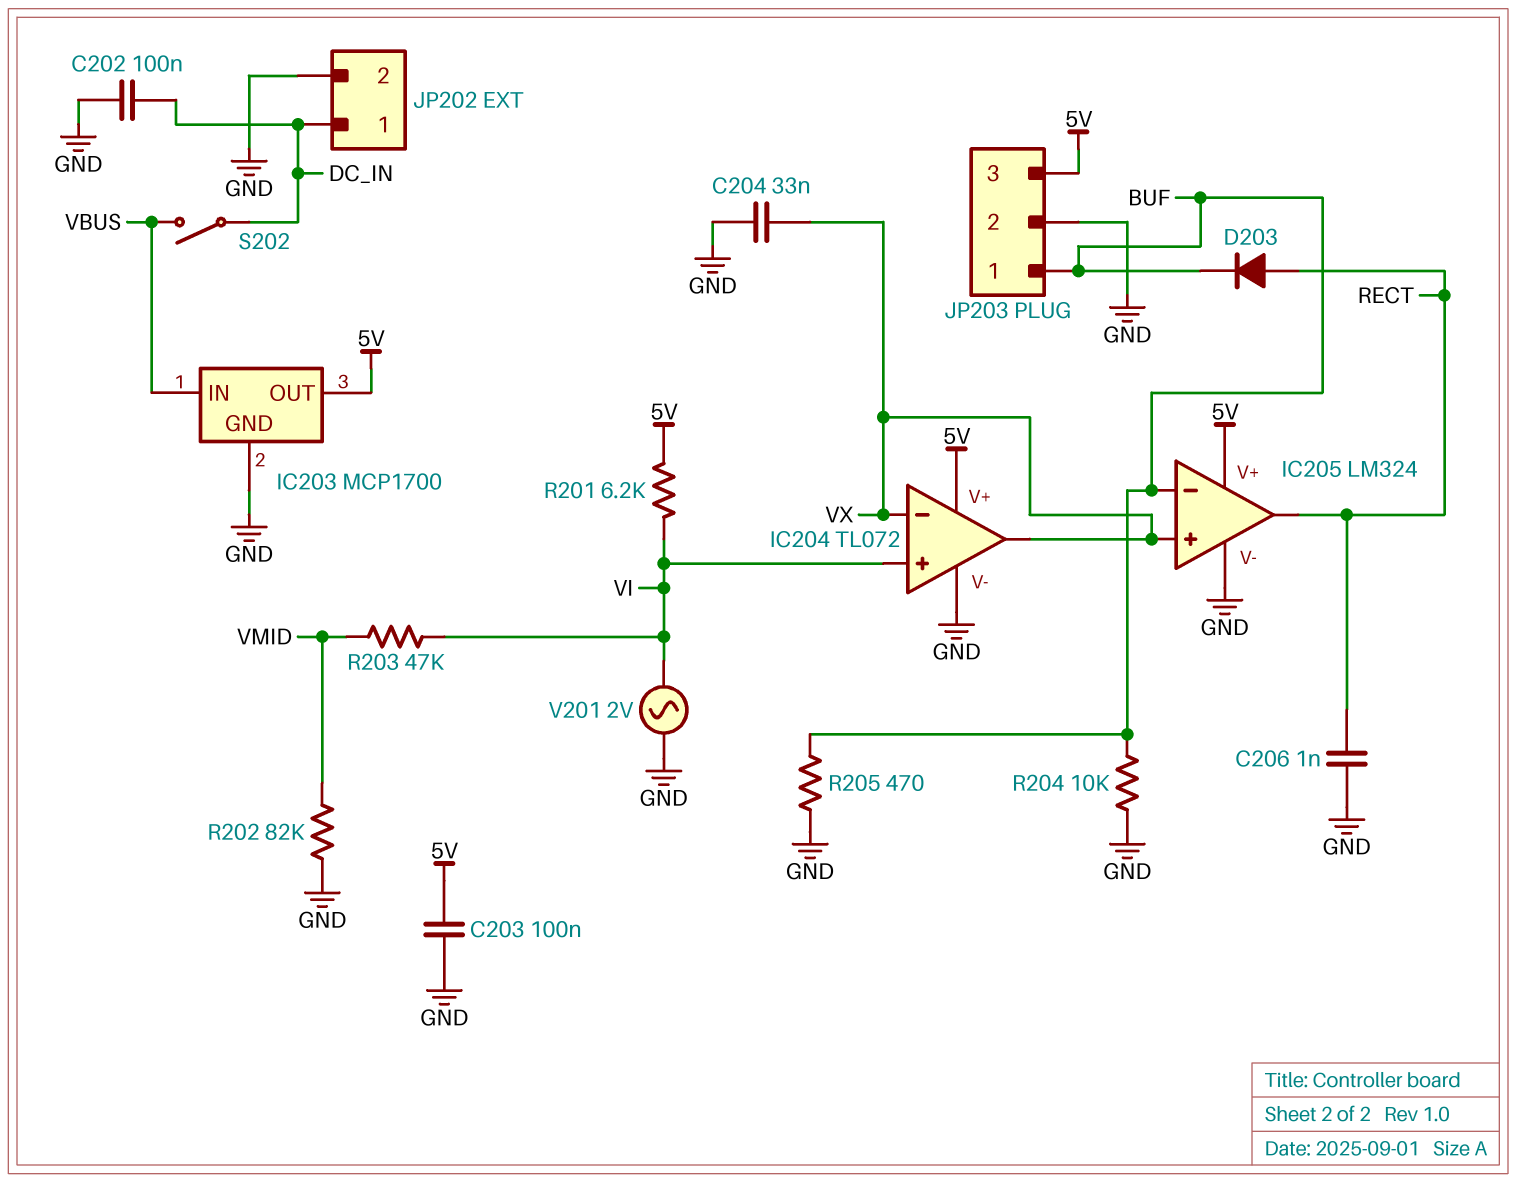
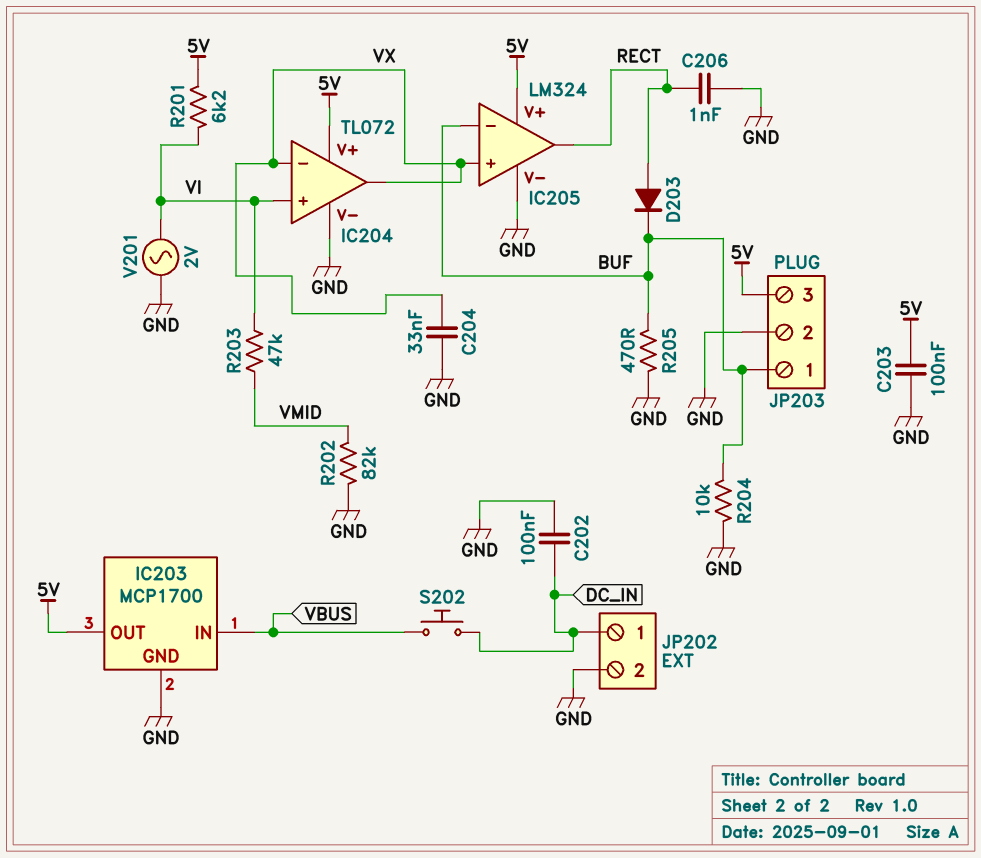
S202: switch (DC_IN, VBUS) -> button (DC_IN, VBUS)

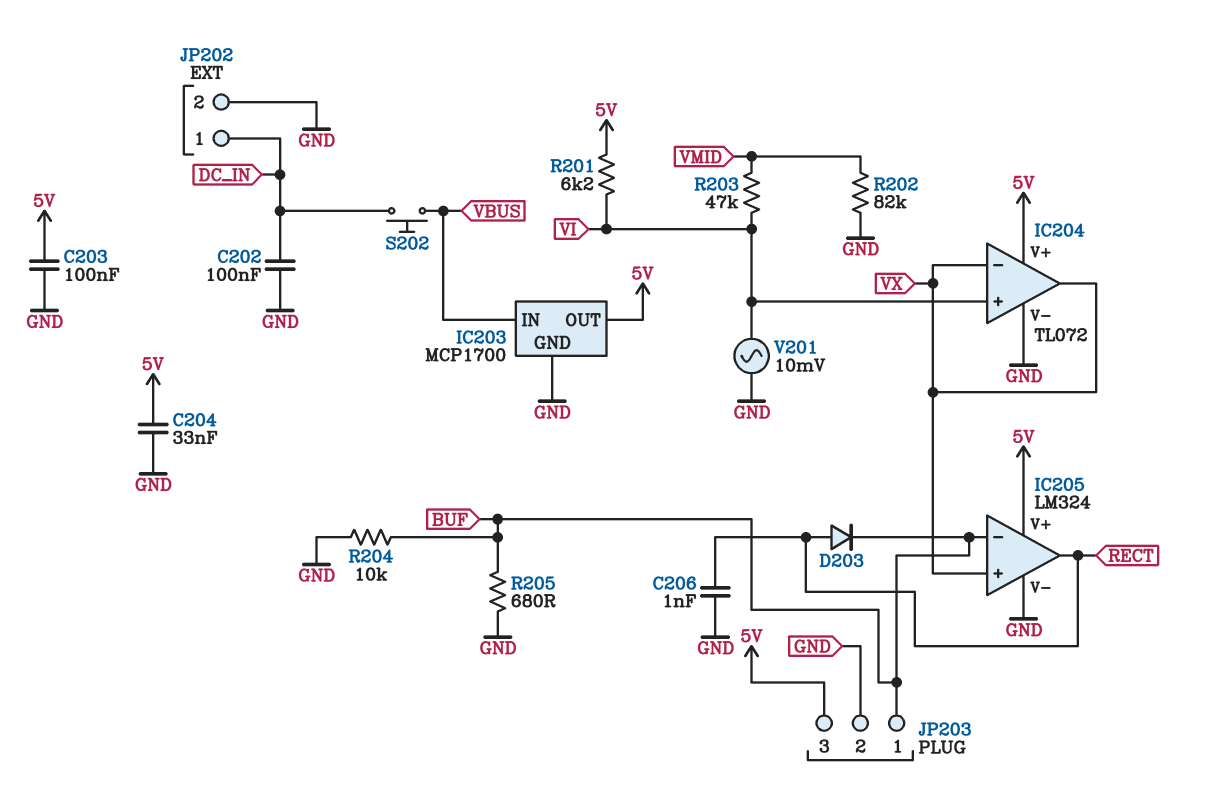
C204: 33nF (GND, VX) -> 33nF (5V, GND)
R205: 470 (BUF, GND) -> 680 (BUF, GND)
V201: AC 2V (GND, VI) -> AC 10mV (GND, VI)

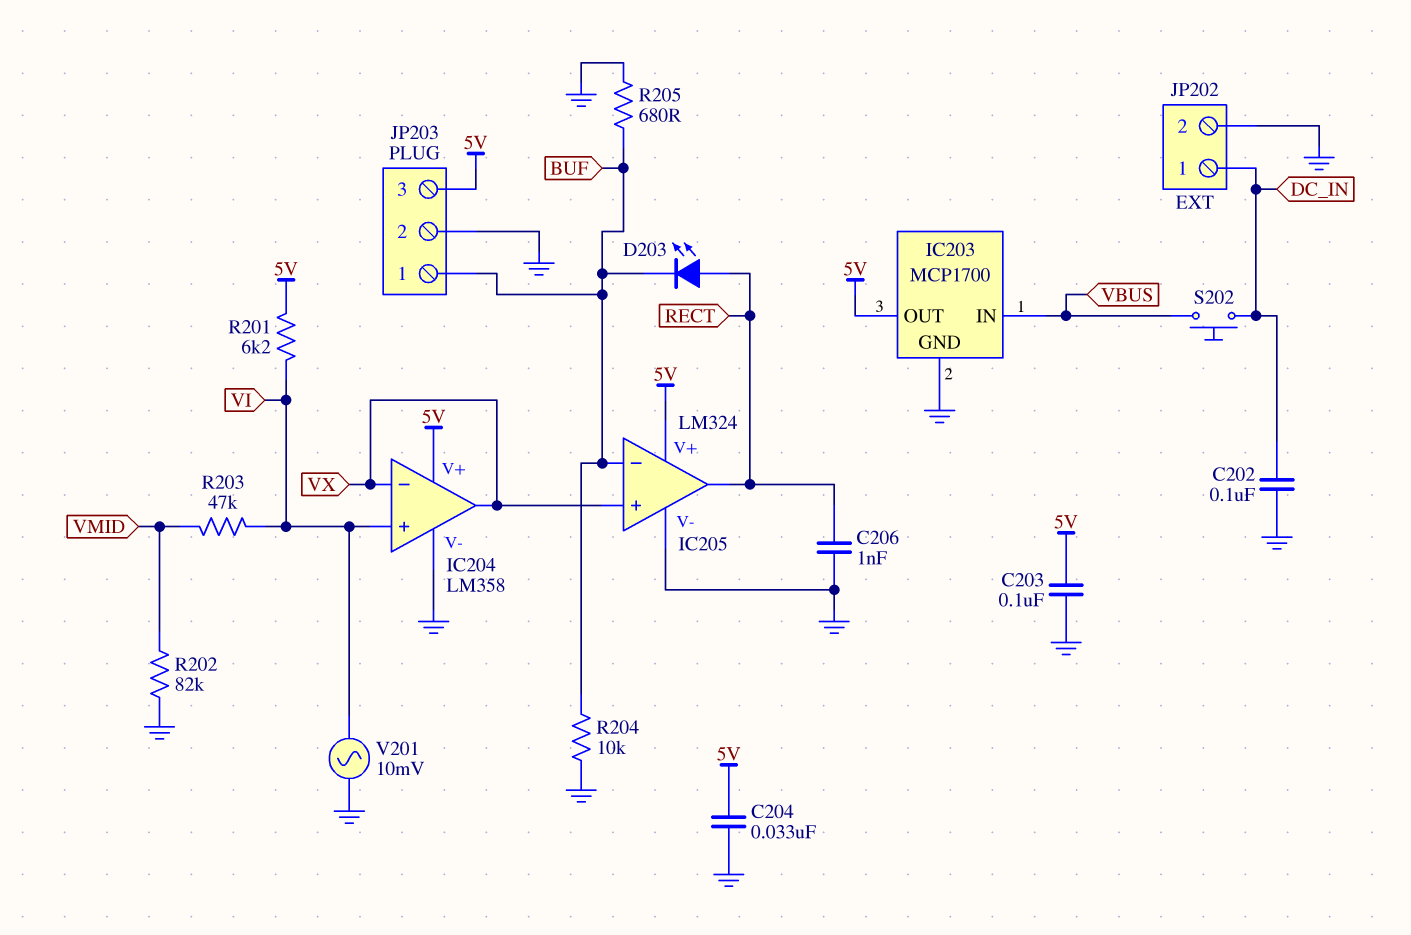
D203: diode (A RECT, K BUF) -> LED (A RECT, K BUF)
IC204: TL072 -> LM358

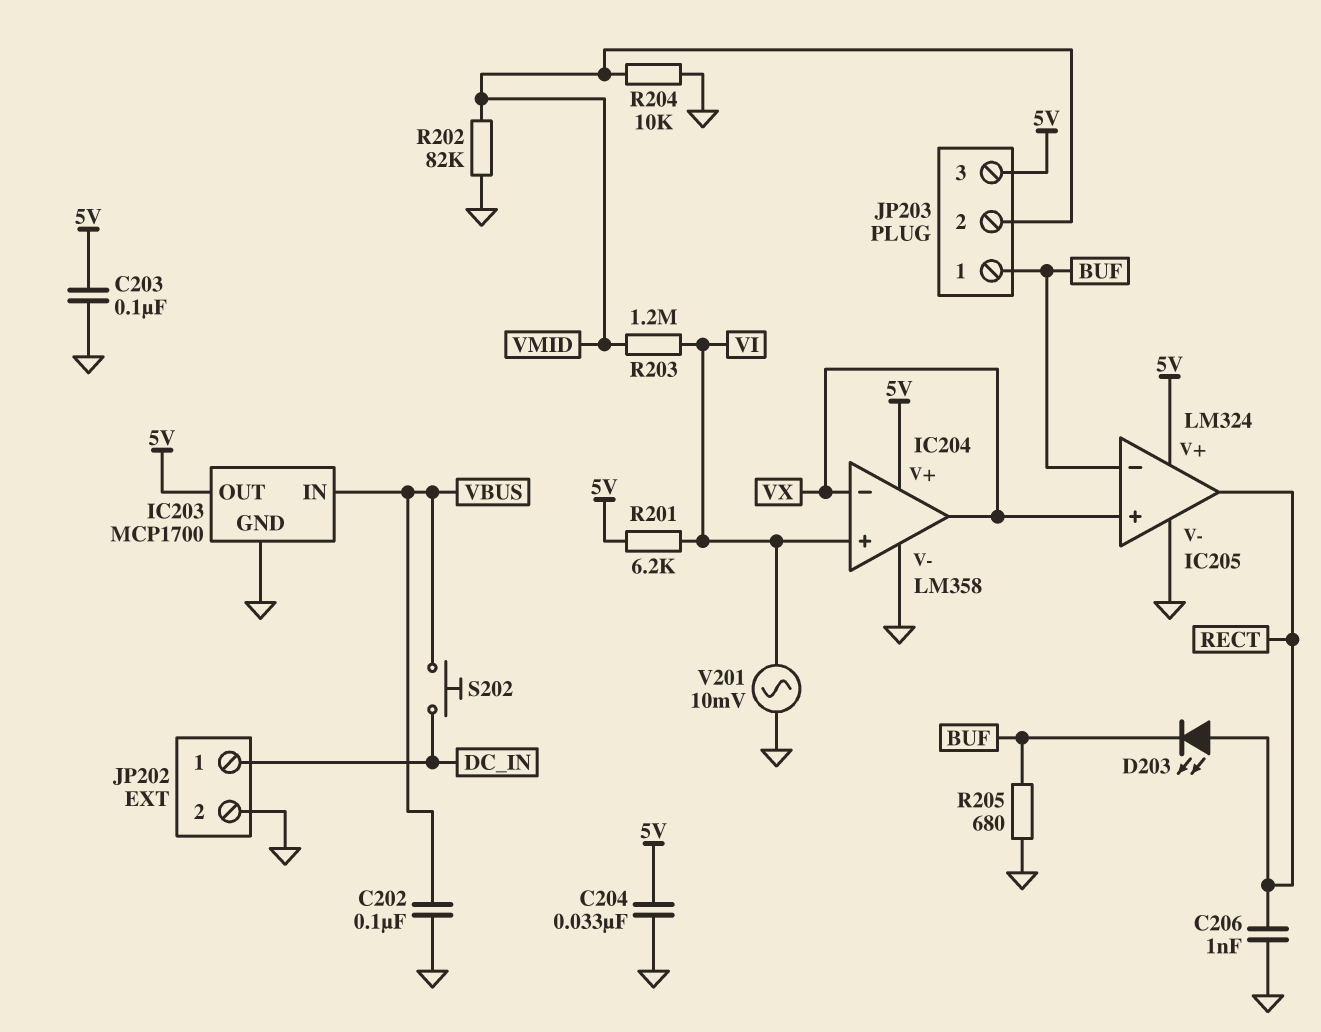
C202: 100nF (DC_IN, GND) -> 100nF (GND, VBUS)
JP203 pin 2: GND -> VMID
R203: 47k (VI, VMID) -> 1.2M (VI, VMID)
R204: 10k (BUF, GND) -> 10k (GND, VMID)

